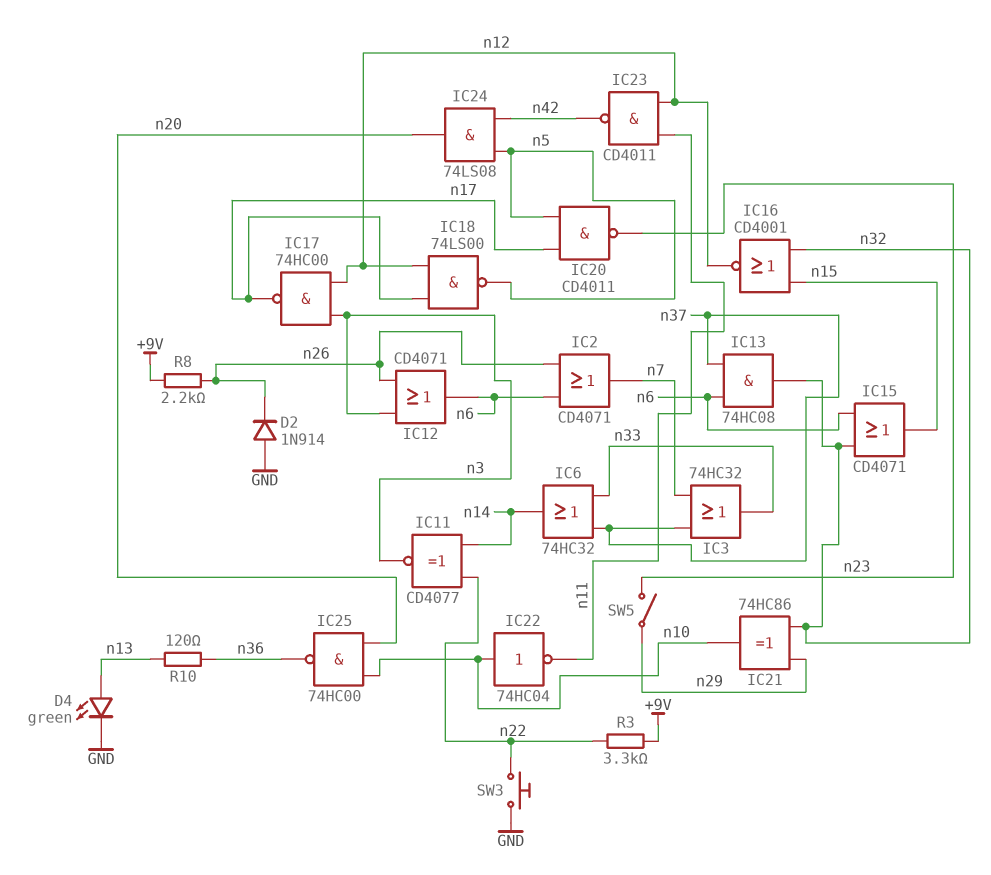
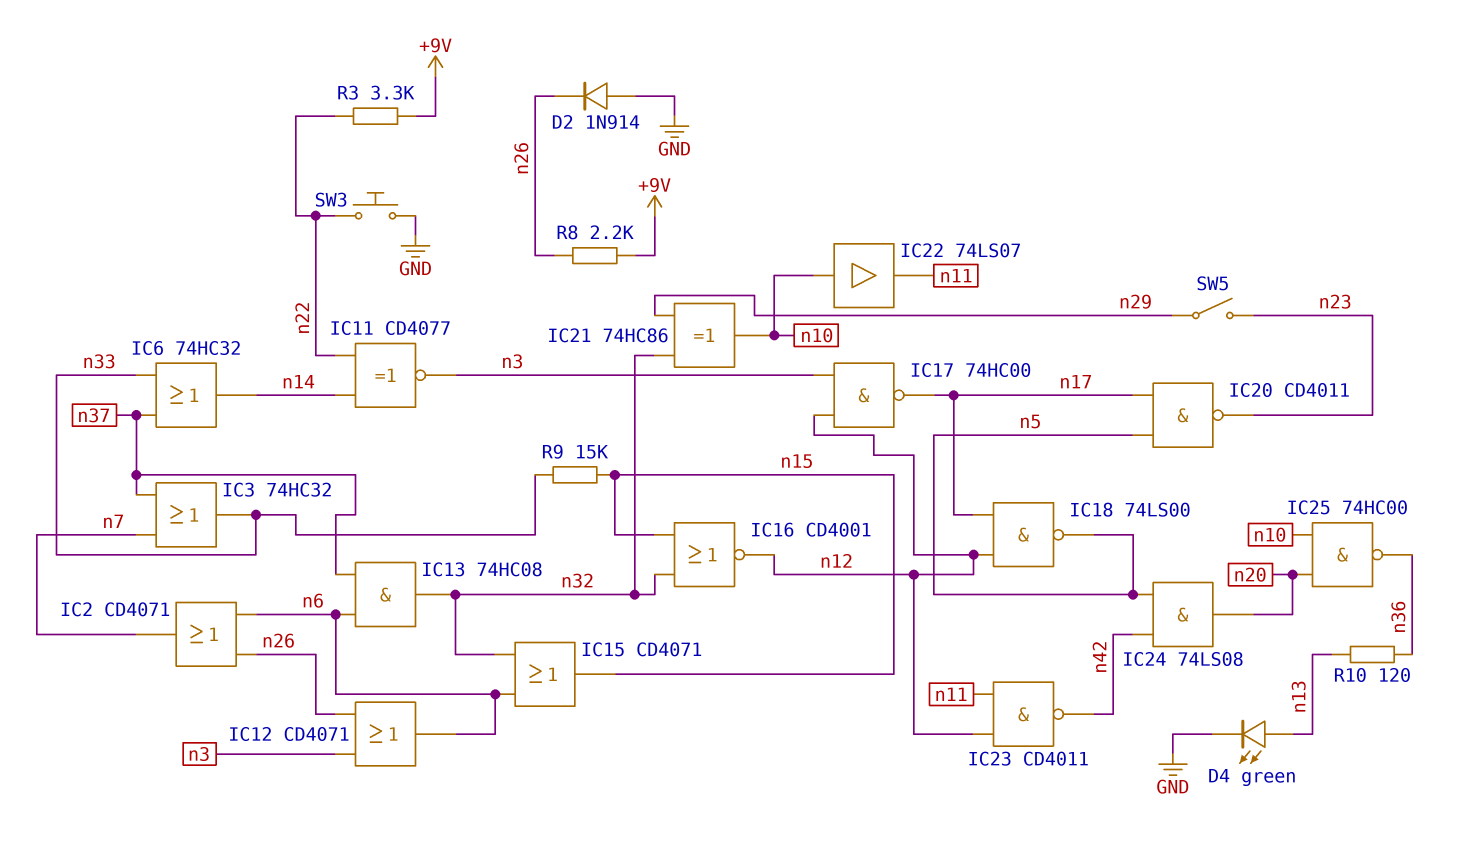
IC22: NOT 74HC04 (in n10, out n11) -> buffer 74LS07 (in n10, out n11)
R9: none -> 15k (n15, n33)

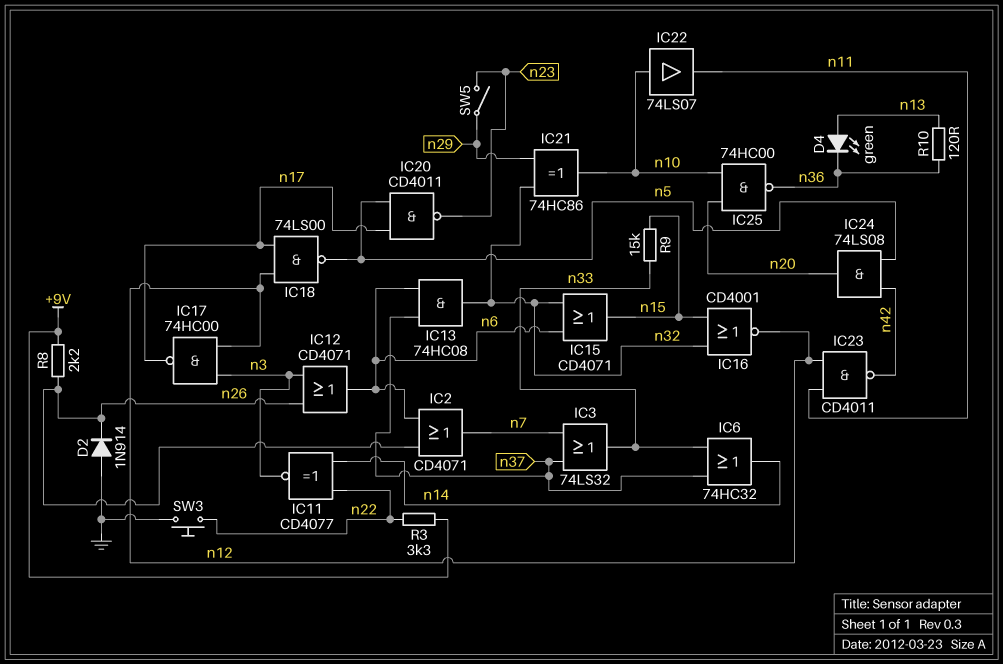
D4: LED green (A n13, K GND) -> LED green (A n13, K n36)
IC3: OR 74HC32 (in n7, in n37, out n33) -> OR 74LS32 (in n7, in n37, out n33)

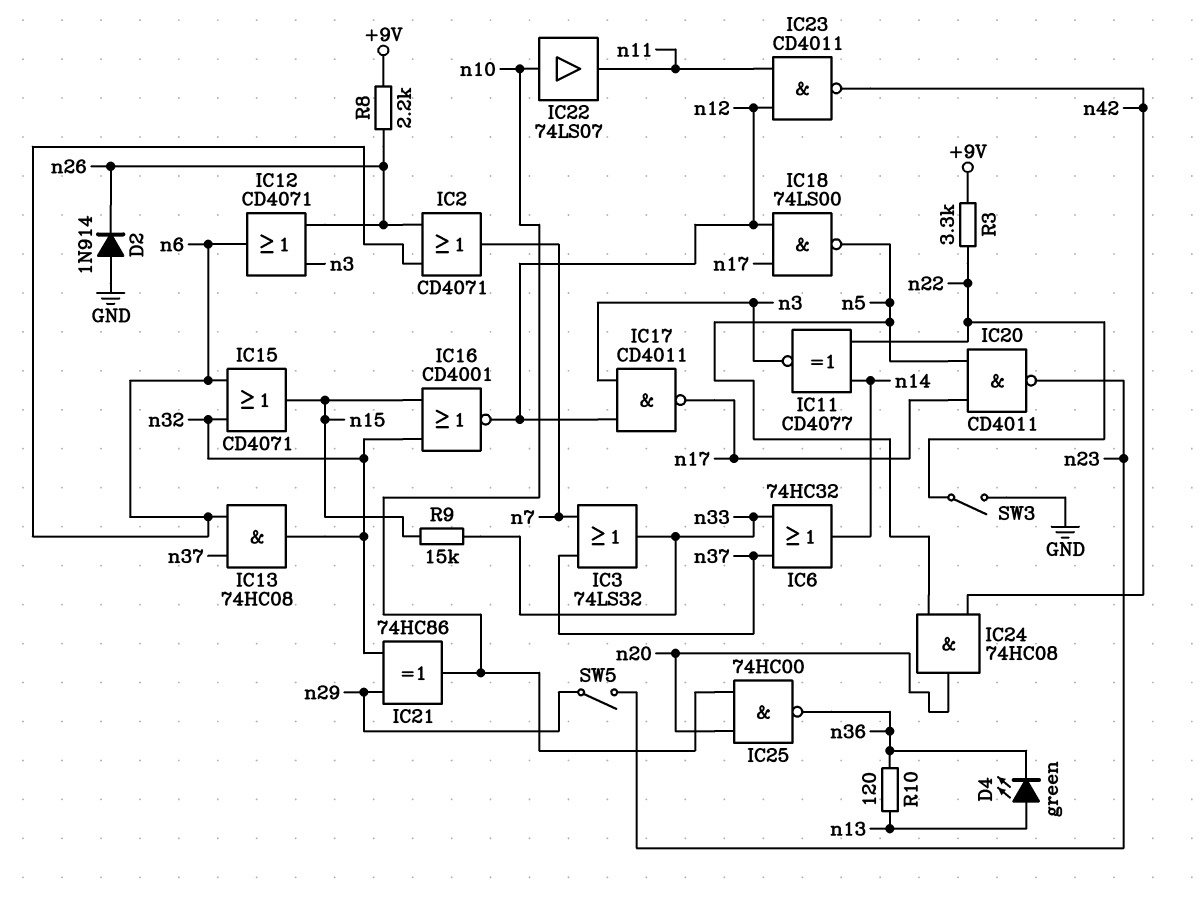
IC17: NAND 74HC00 (in n3, in n12, out n17) -> NAND CD4011 (in n3, in n12, out n17)
IC24: AND 74LS08 (in n5, in n42, out n20) -> AND 74HC08 (in n5, in n42, out n20)
SW3: button (GND, n22) -> switch (GND, n22)

